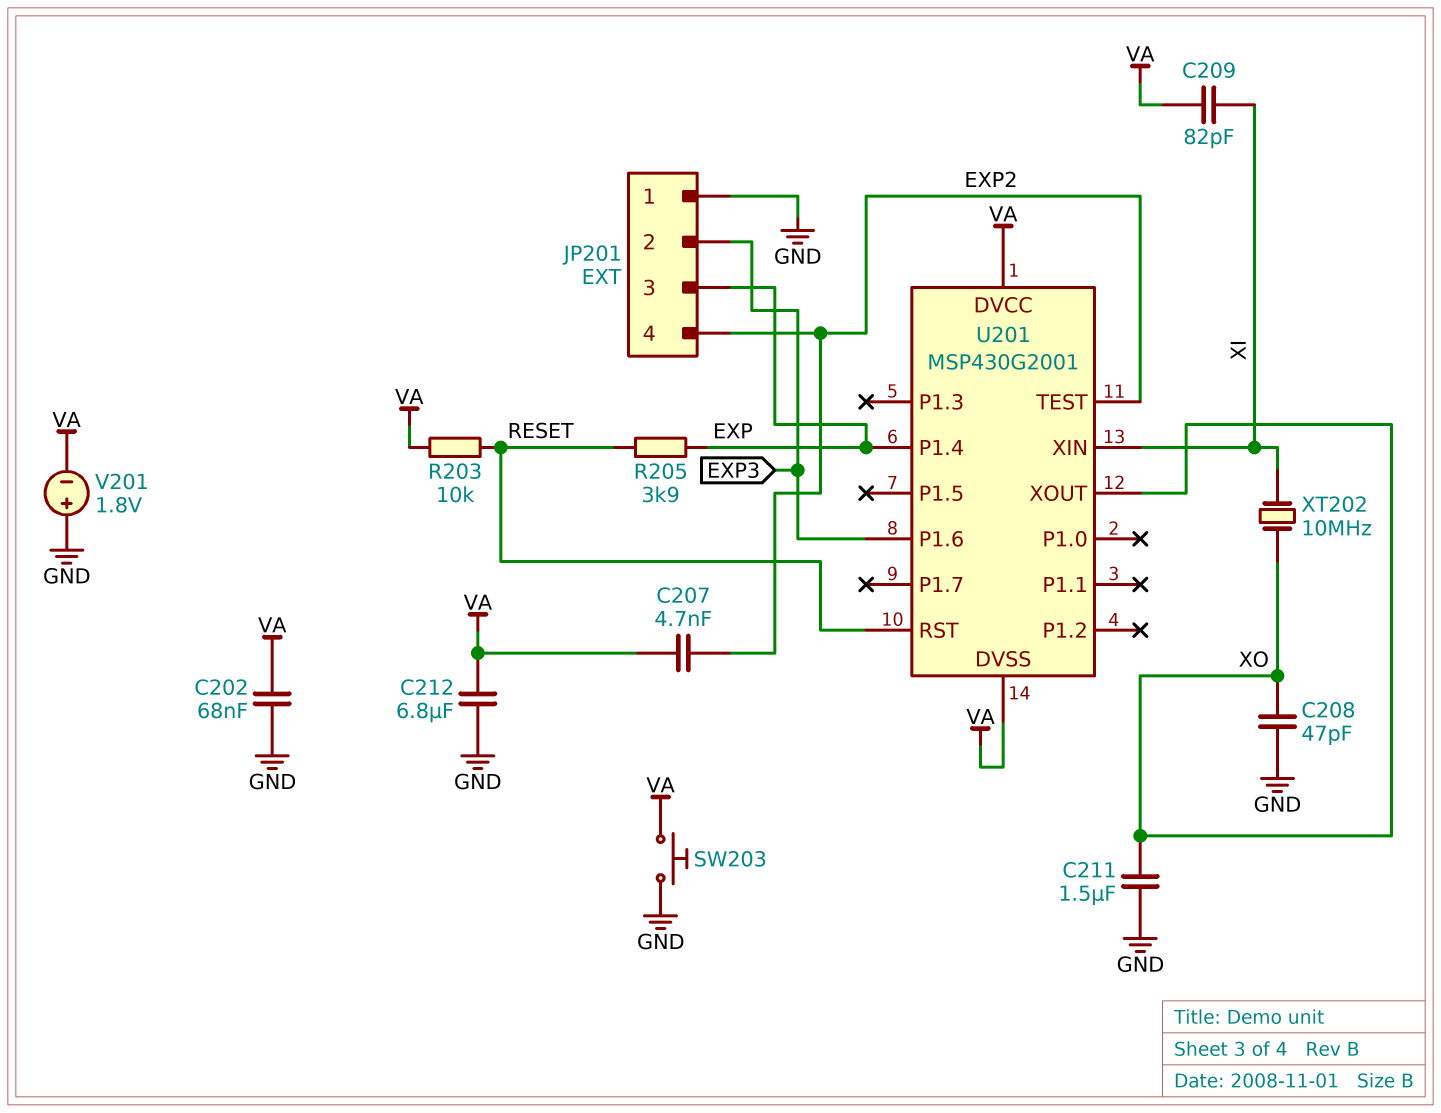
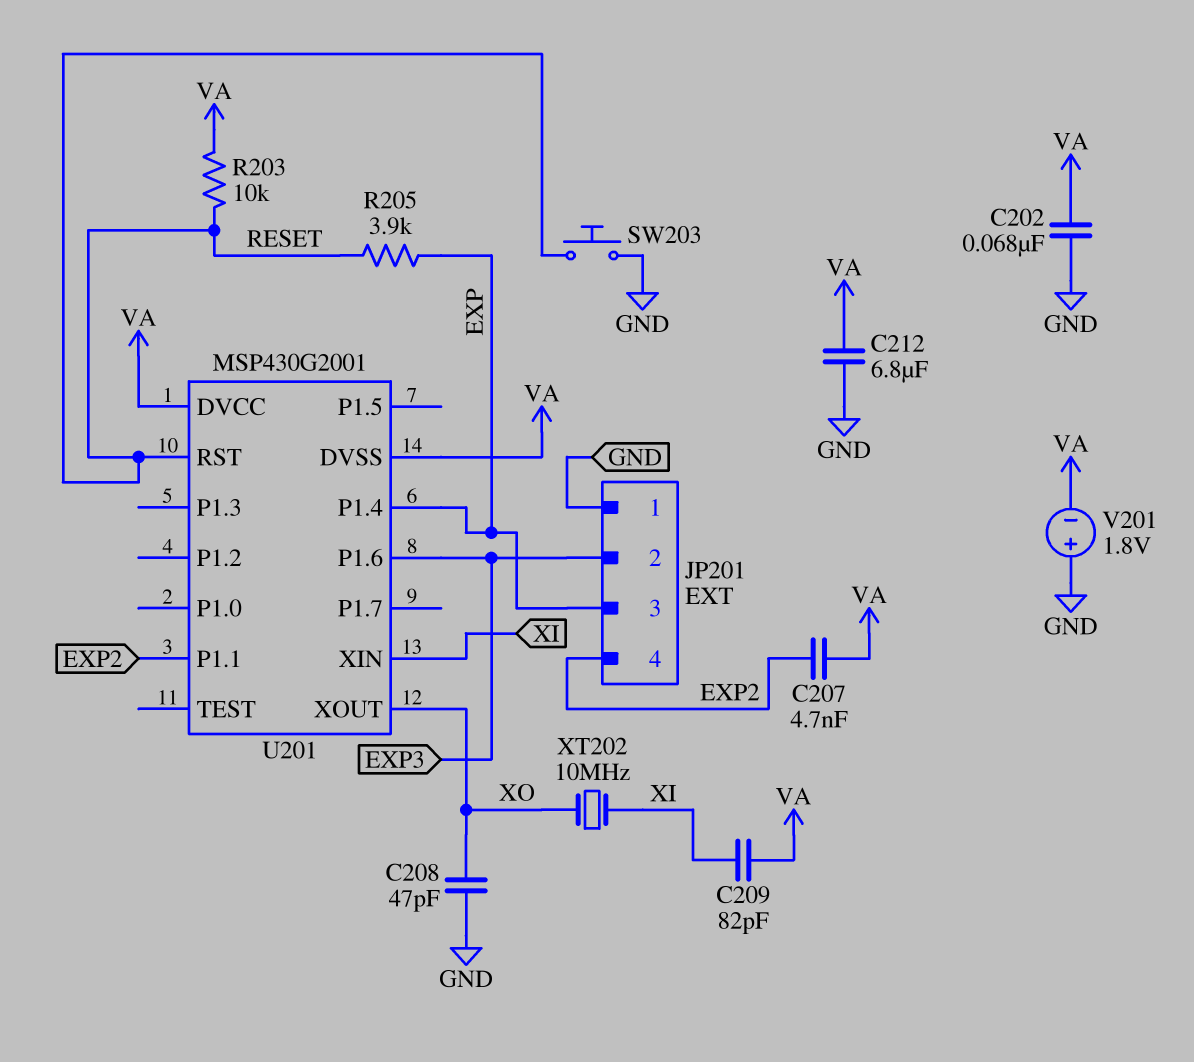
C211: 1.5uF (GND, XO) -> none
SW203: button (GND, VA) -> button (GND, RESET)
U201 pin P1.1: none -> EXP2
U201 pin TEST: EXP2 -> none

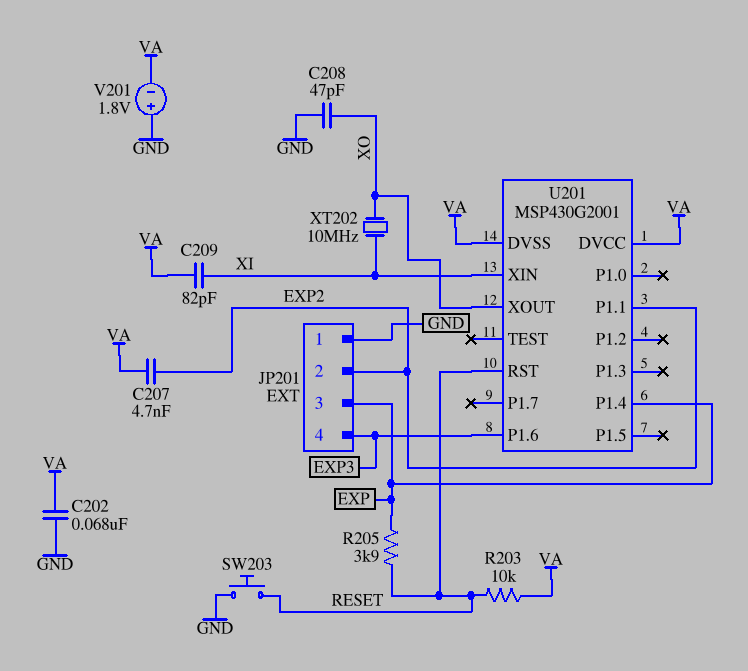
C212: 6.8uF (GND, VA) -> none
JP201 pin 2: EXP3 -> EXP2
JP201 pin 4: EXP2 -> EXP3

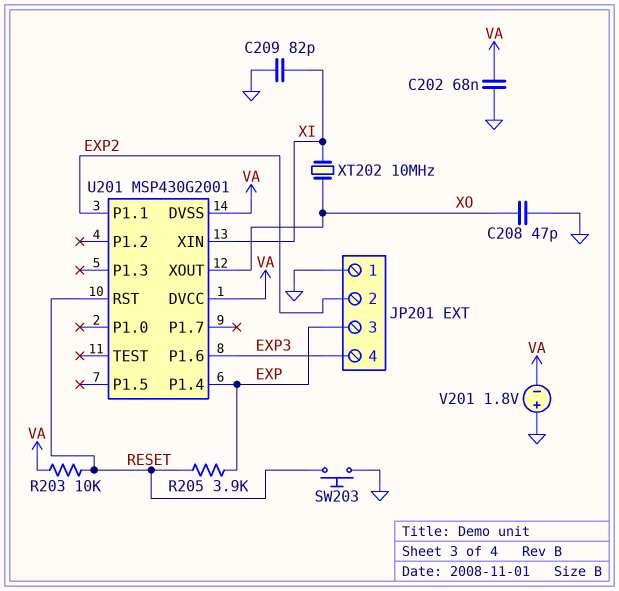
C207: 4.7nF (EXP2, VA) -> none
C209: 82pF (VA, XI) -> 82pF (GND, XI)

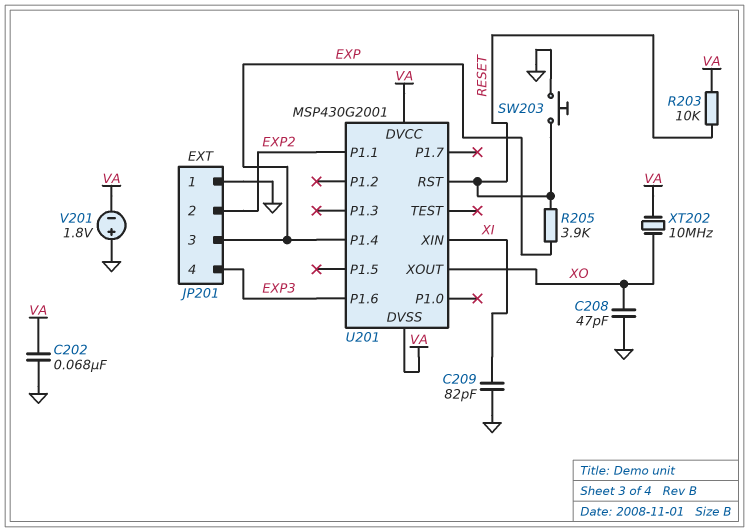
XT202: 10MHz (XI, XO) -> 10MHz (VA, XO)

